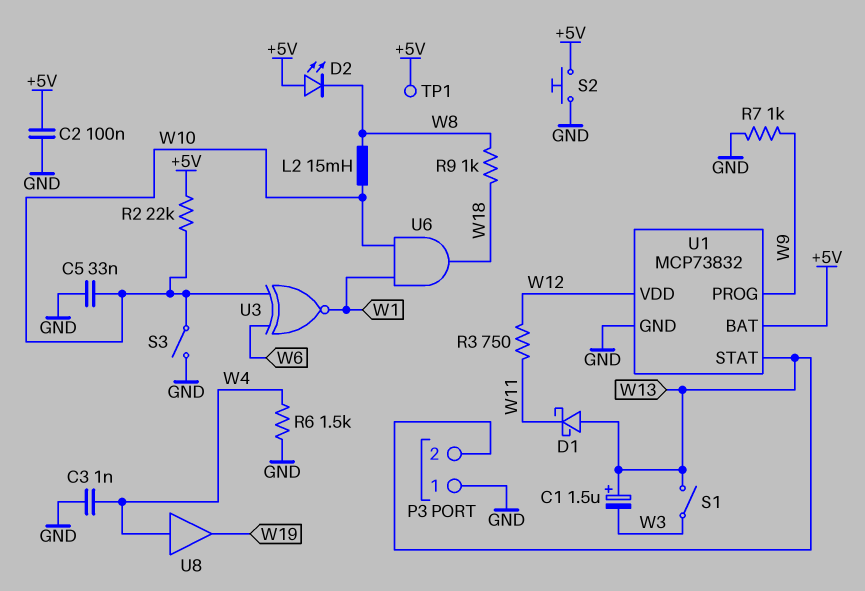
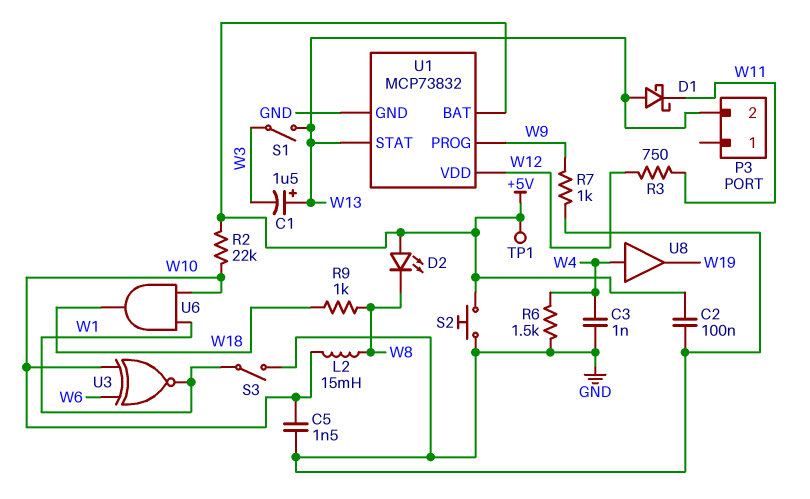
C5: 33nF (GND, W10) -> 1.5nF (GND, W10)
P3 pin 1: GND -> none
S3: switch (GND, W10) -> switch (GND, W1)

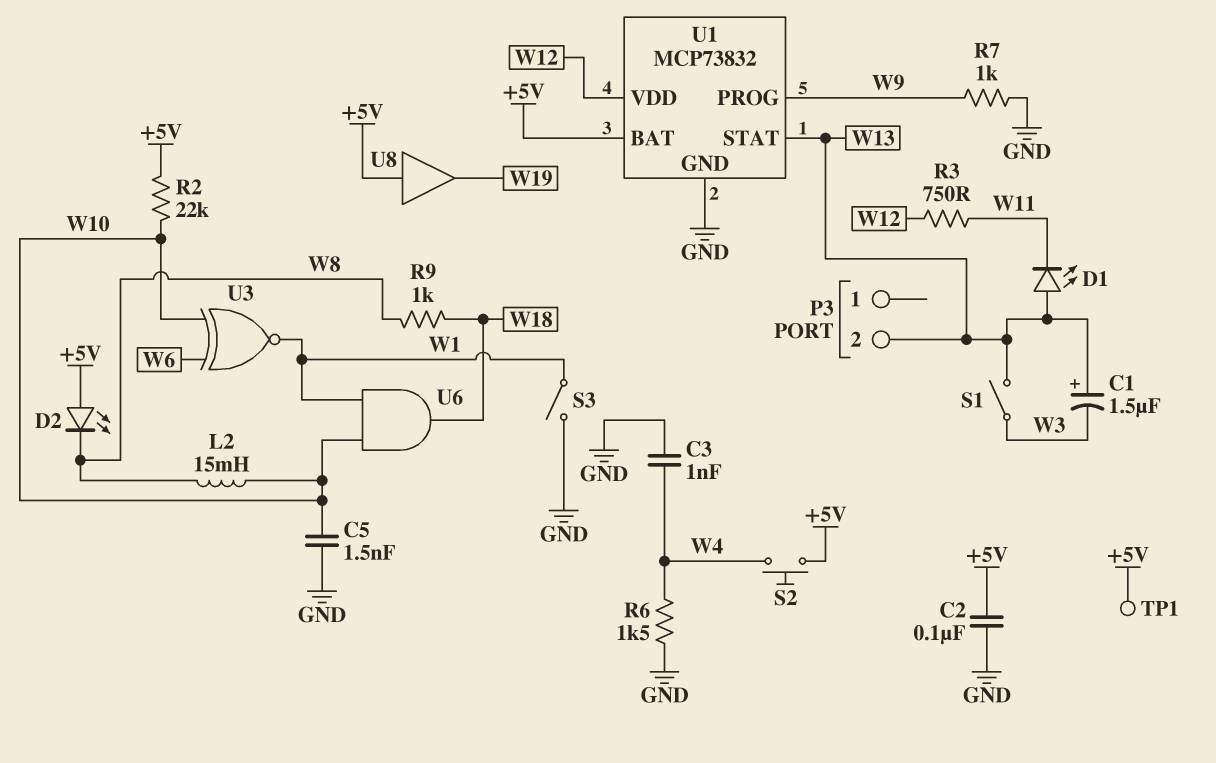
D1: schottky (A W13, K W11) -> LED (A W13, K W11)
S2: button (+5V, GND) -> button (+5V, W4)
U8: buffer (in W4, out W19) -> buffer (in +5V, out W19)

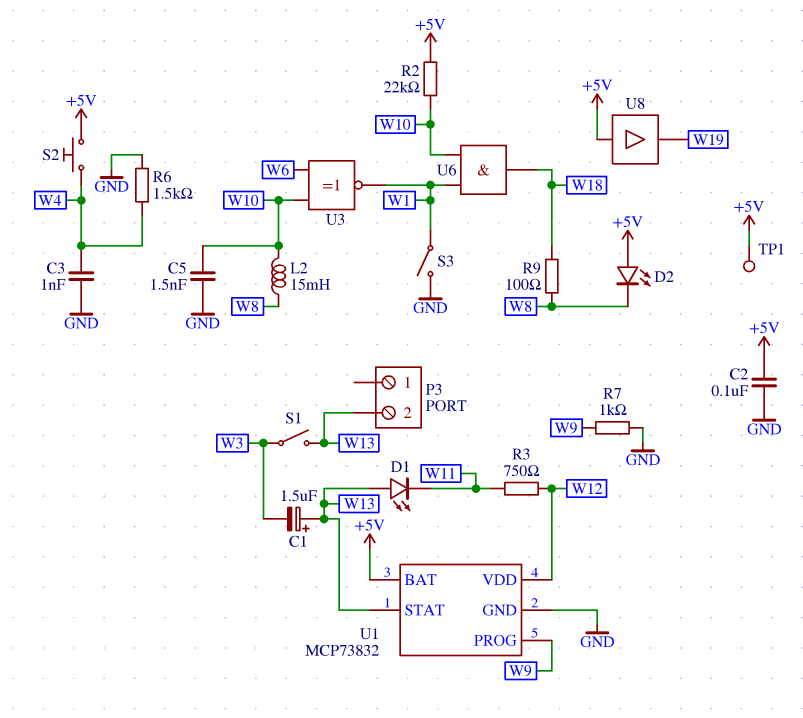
R9: 1k (W8, W18) -> 100 (W8, W18)

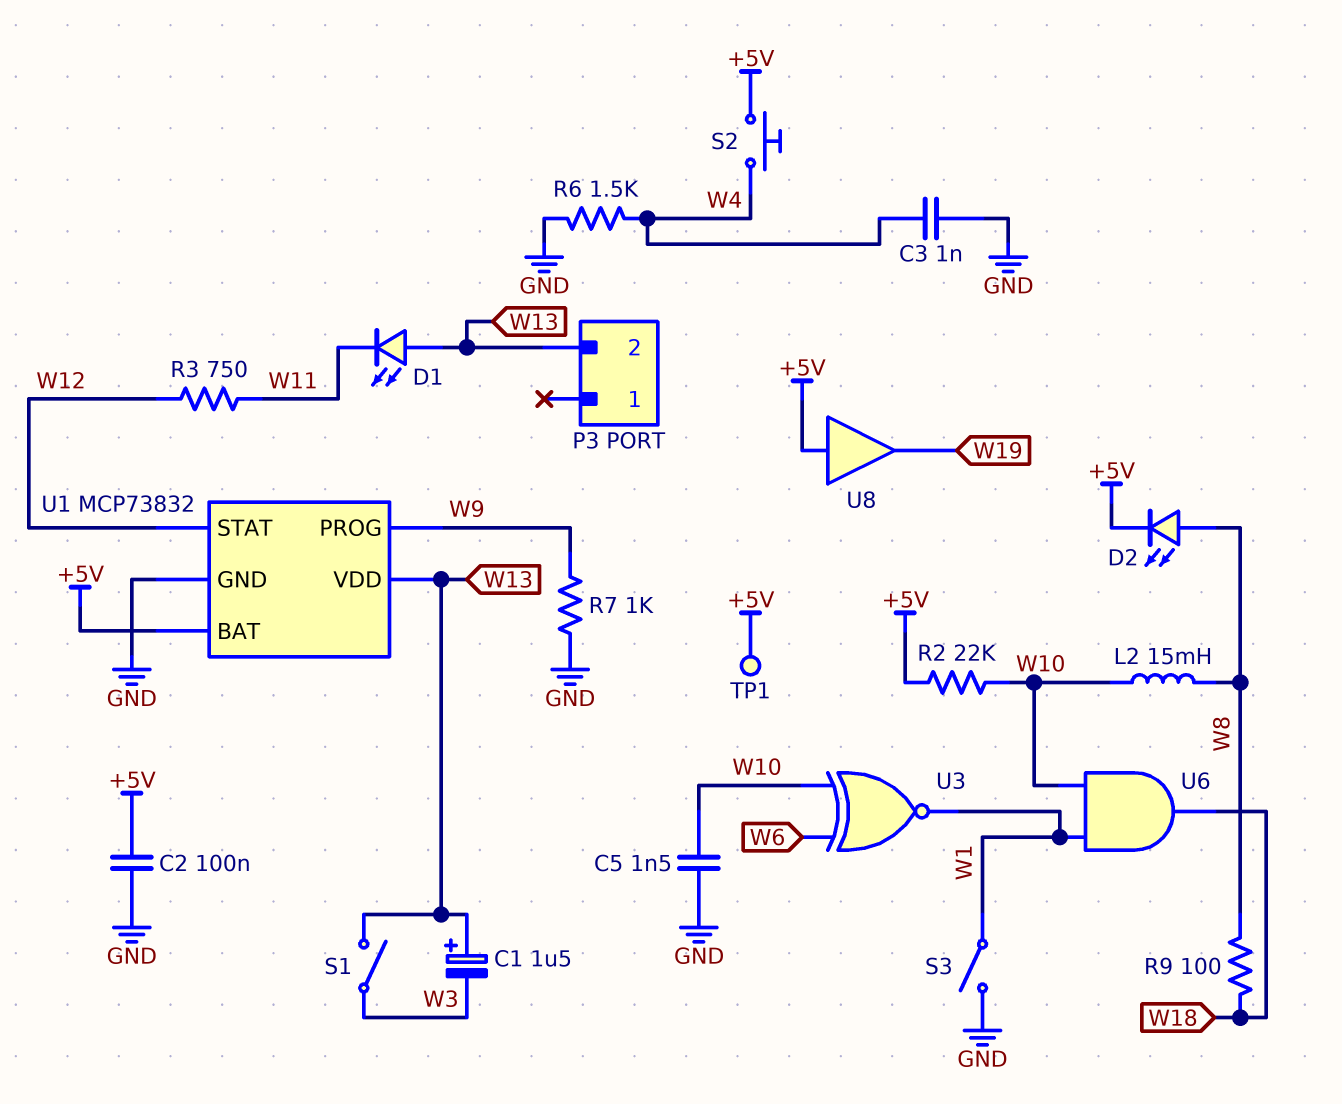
D2: LED (A +5V, K W8) -> LED (A W8, K +5V)
U1 pin STAT: W13 -> W12
U1 pin VDD: W12 -> W13

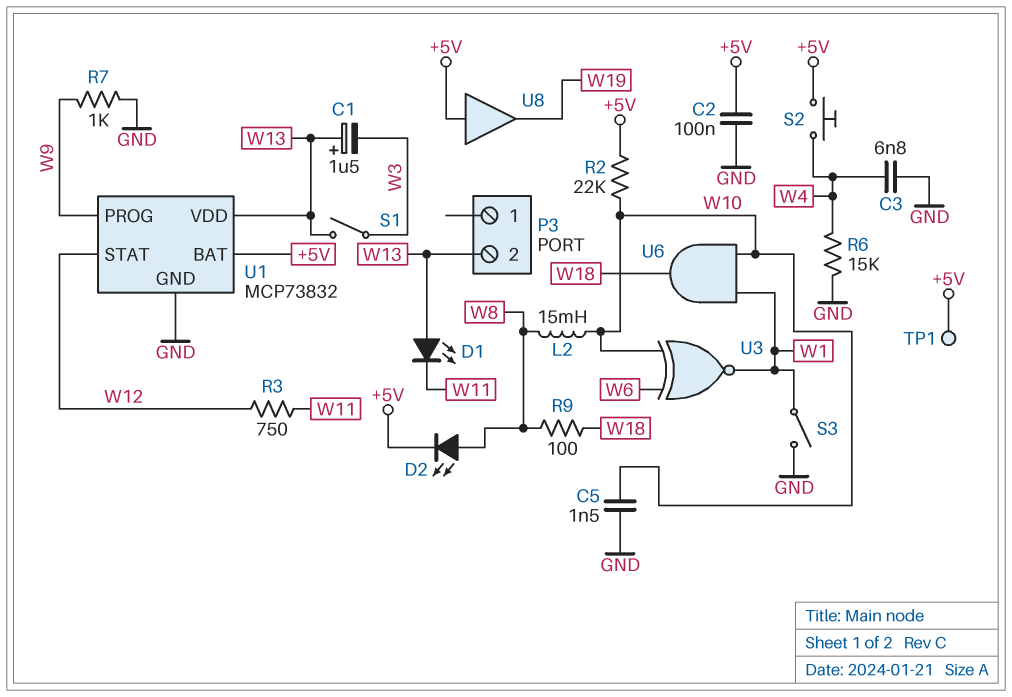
C3: 1nF (GND, W4) -> 6.8nF (GND, W4)
R6: 1.5k (GND, W4) -> 15k (GND, W4)

